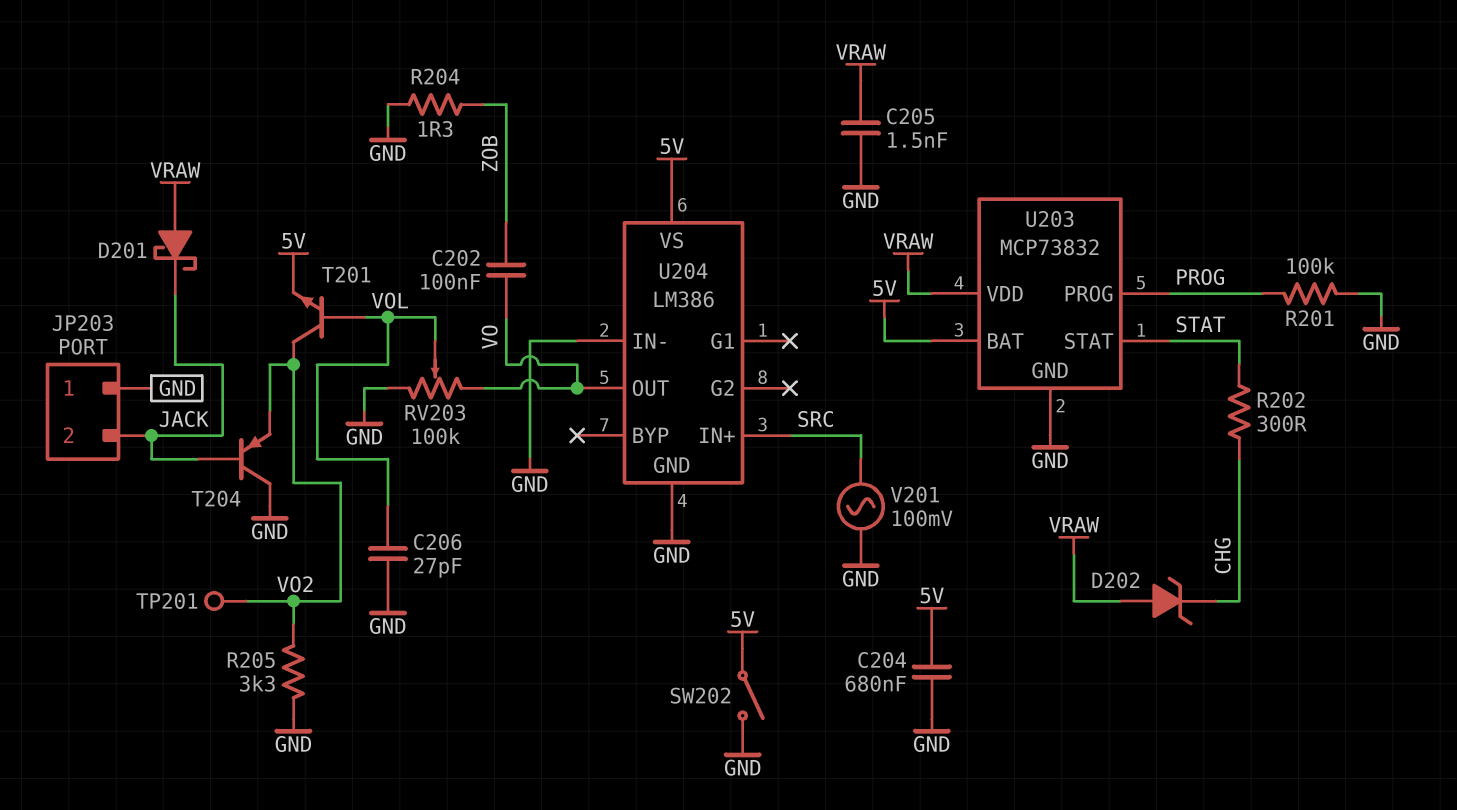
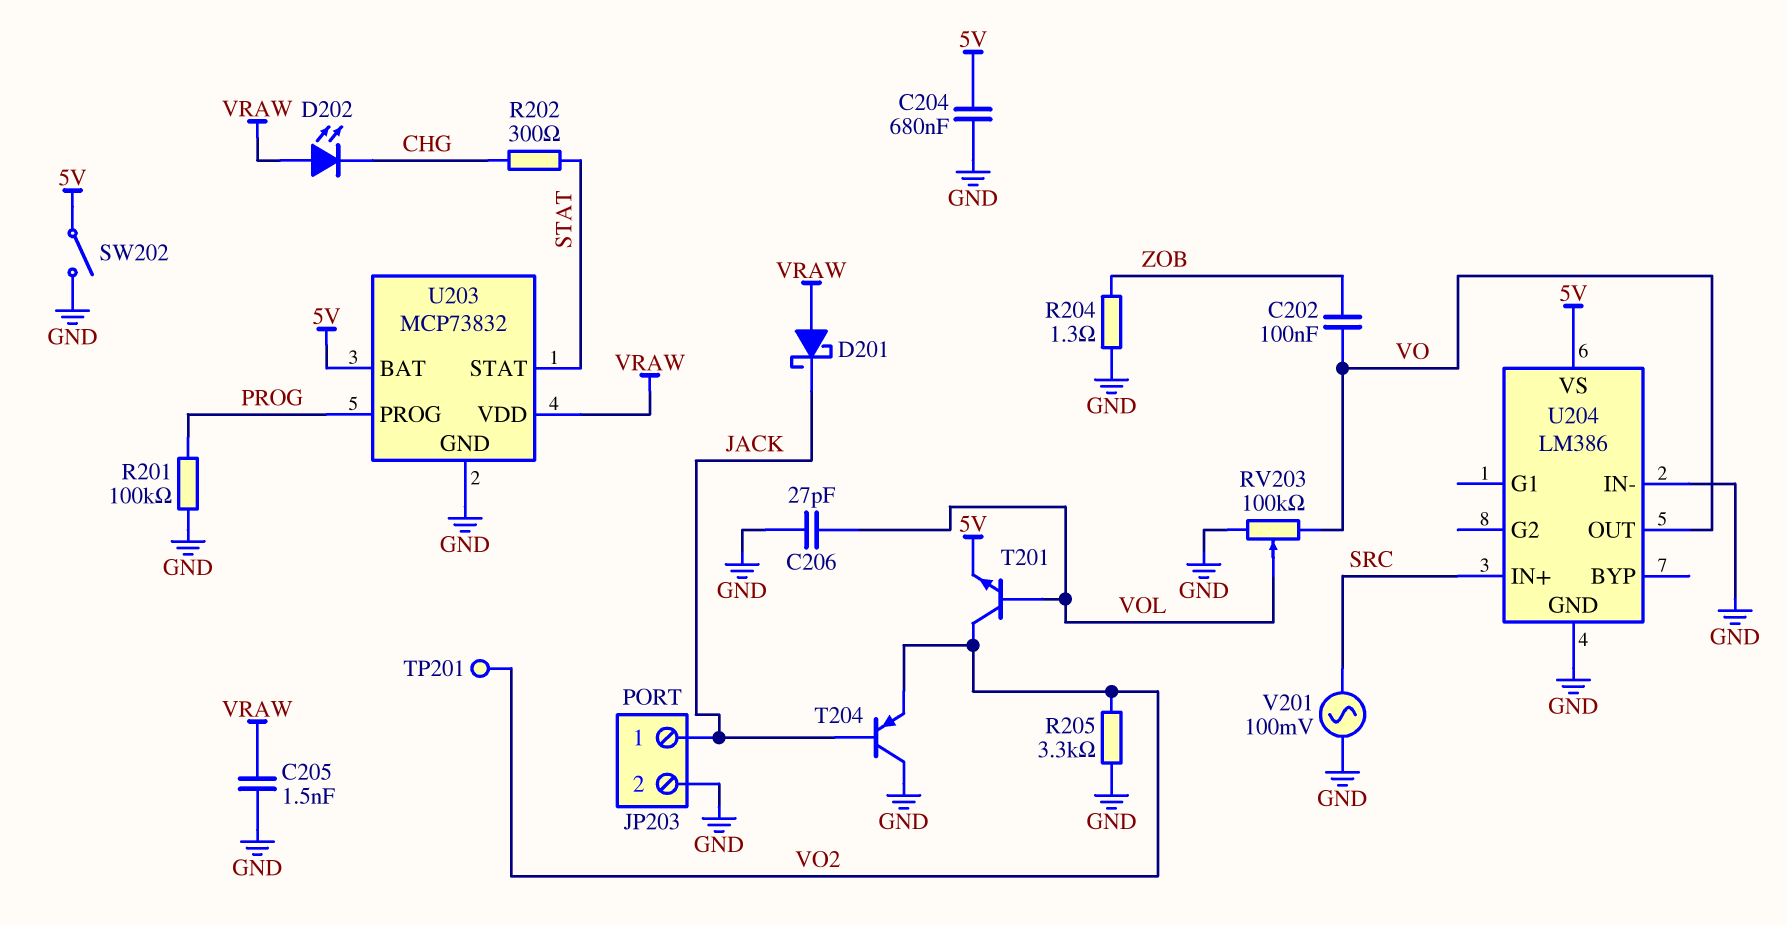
D202: zener (A VRAW, K CHG) -> LED (A VRAW, K CHG)
JP203 pin 1: GND -> JACK
JP203 pin 2: JACK -> GND

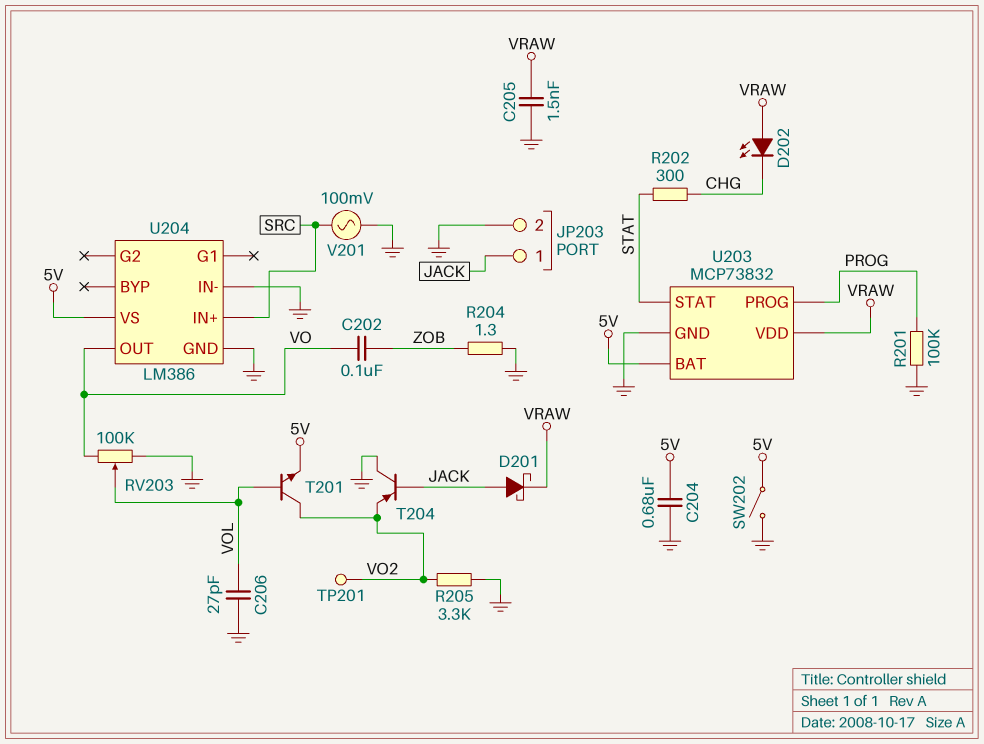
D201: schottky (A VRAW, K JACK) -> schottky (A JACK, K VRAW)

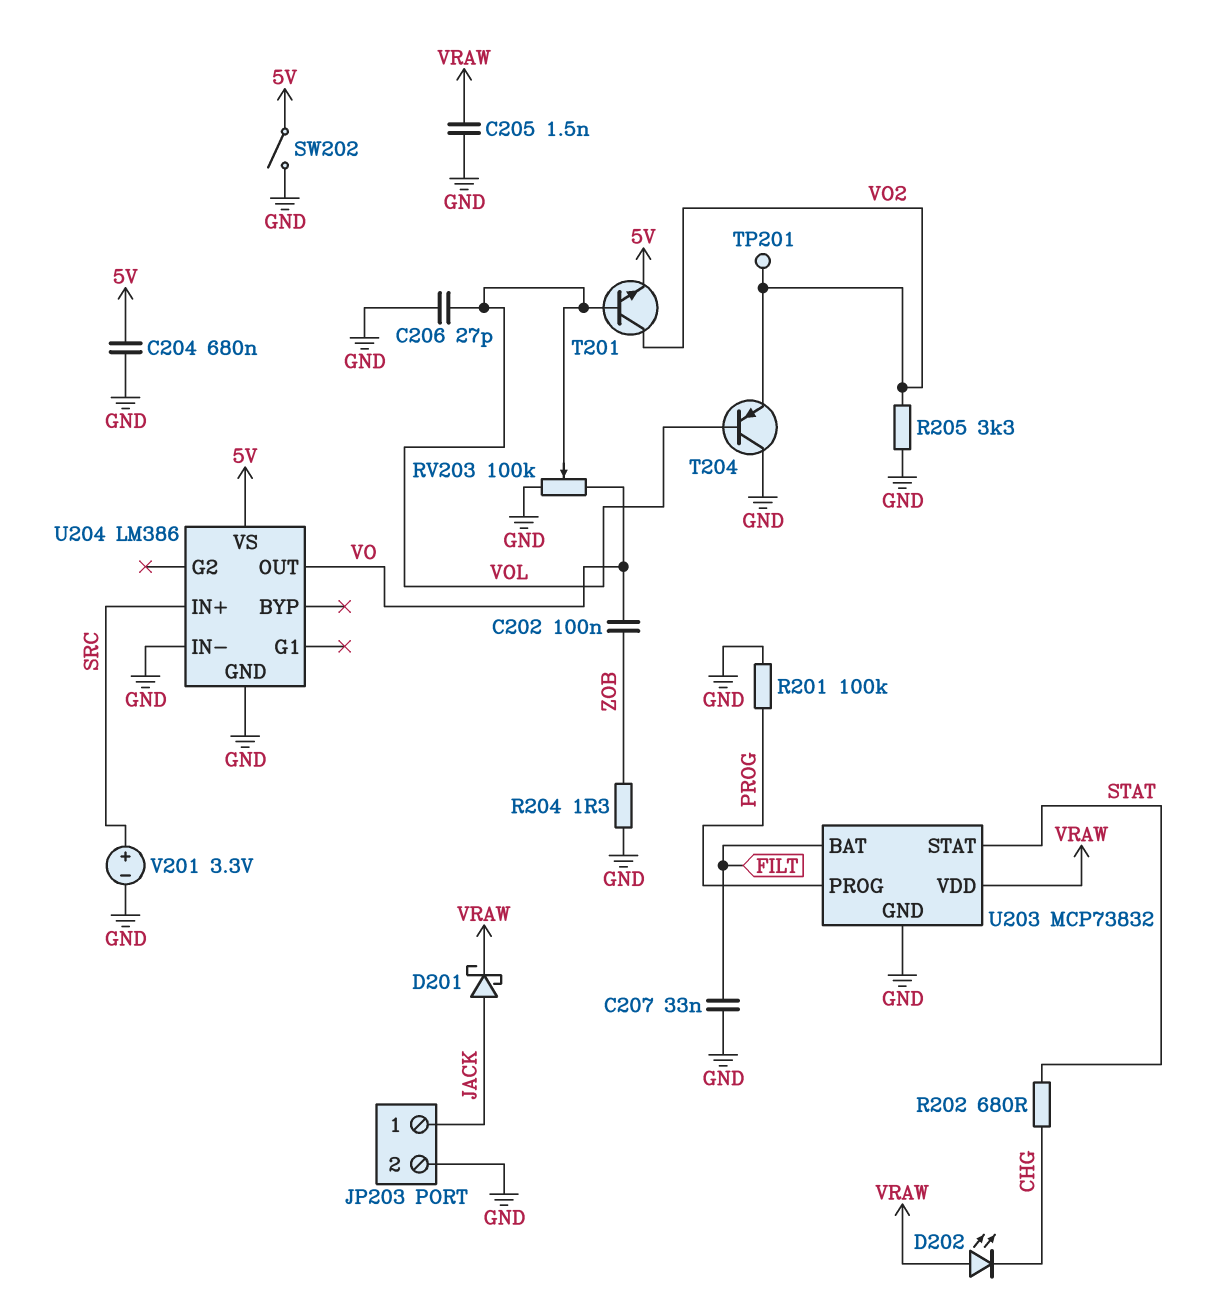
C207: none -> 33nF (FILT, GND)
R202: 300 (CHG, STAT) -> 680 (CHG, STAT)
T204: PNP (B JACK, C GND, E VO2) -> PNP (B VOL, C GND, E VO2)
U203 pin BAT: 5V -> FILT
V201: AC 100mV (GND, SRC) -> 3.3V (plus SRC, minus GND)

